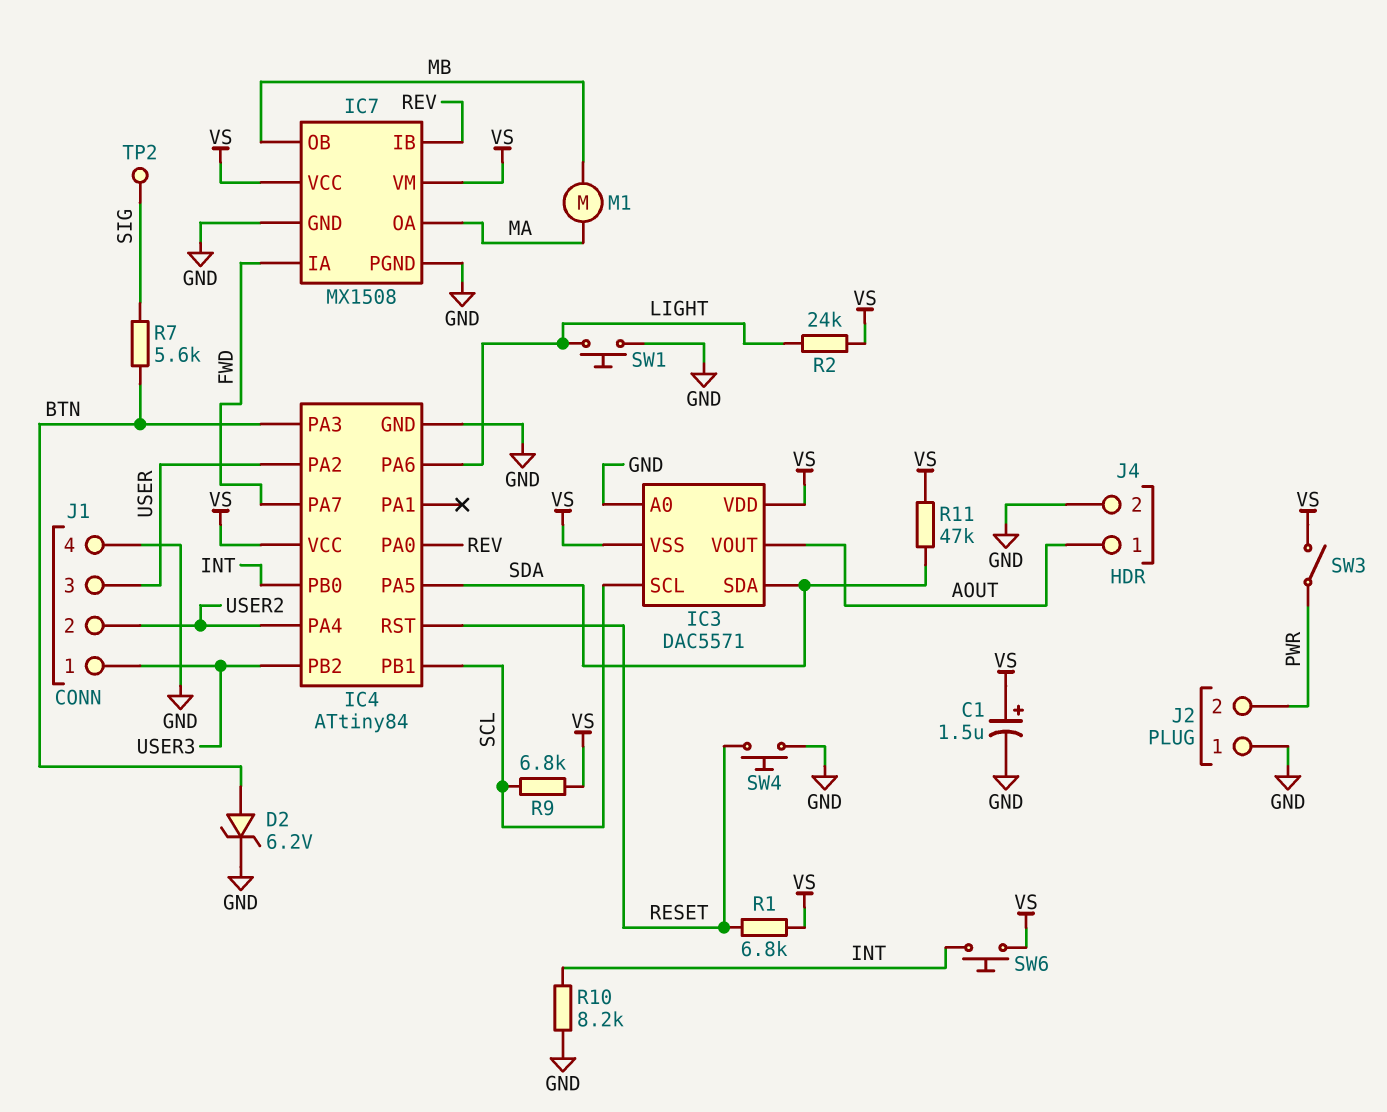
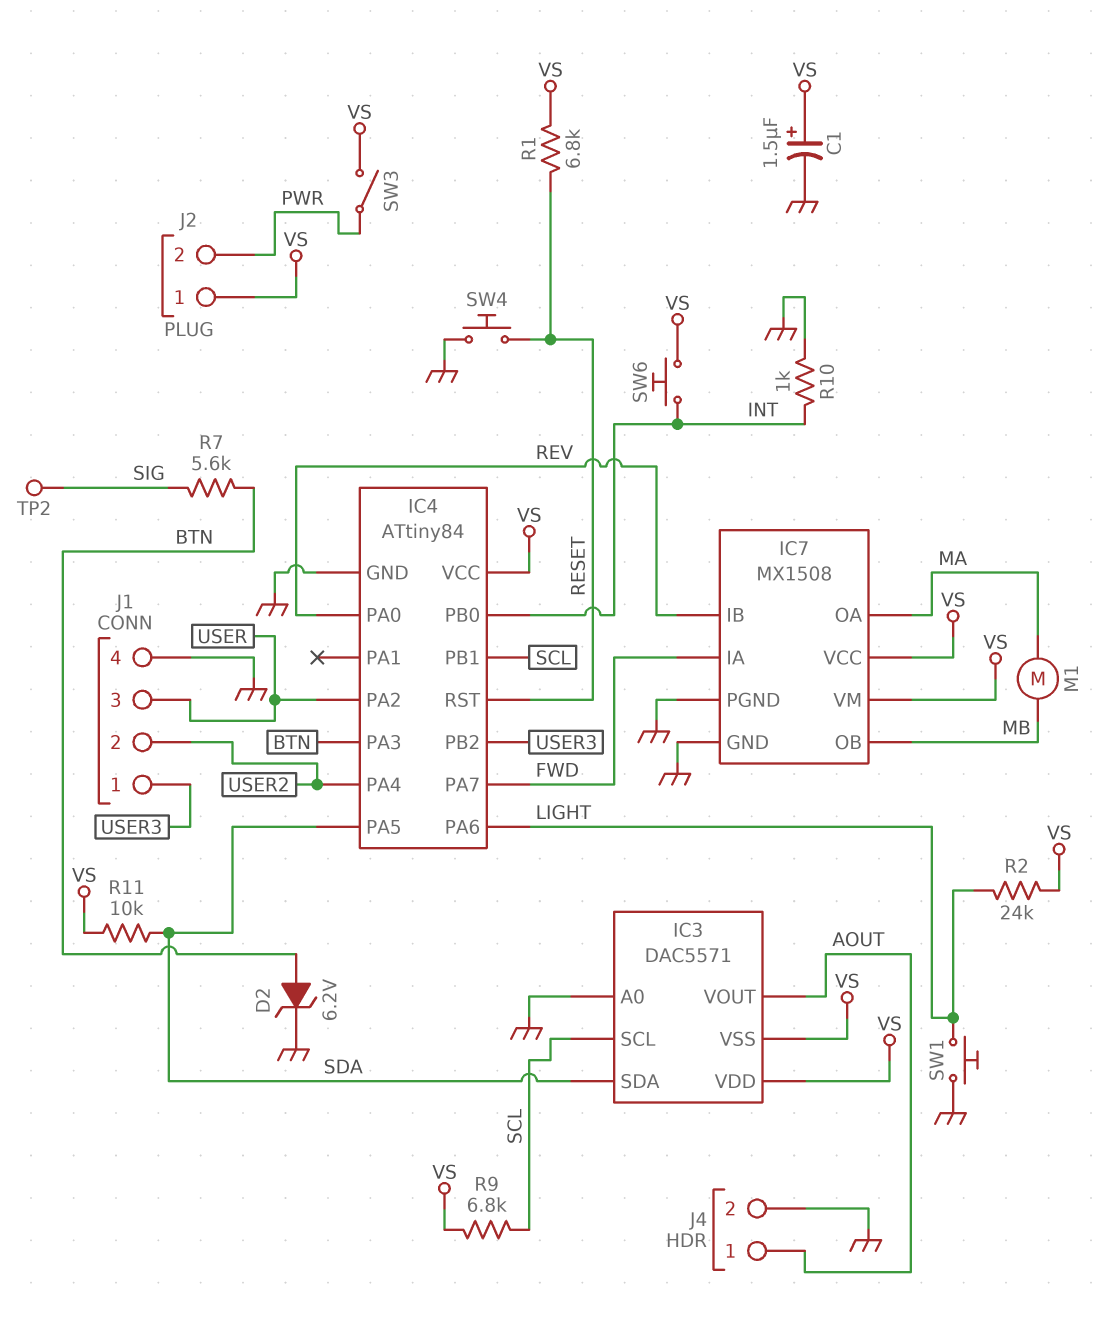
J2 pin 1: GND -> VS
R10: 8.2k (GND, INT) -> 1k (GND, INT)
R11: 47k (SDA, VS) -> 10k (SDA, VS)

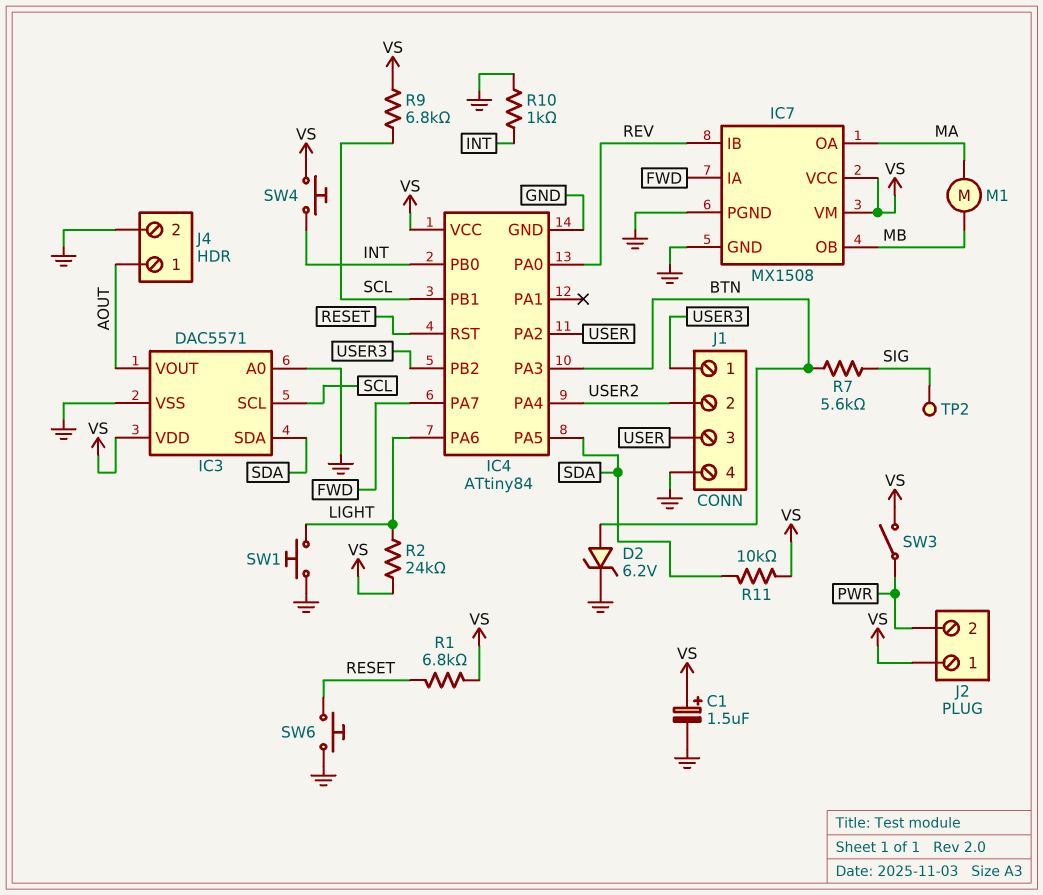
IC3 pin VSS: VS -> GND
SW4: button (GND, RESET) -> button (INT, VS)
SW6: button (INT, VS) -> button (GND, RESET)

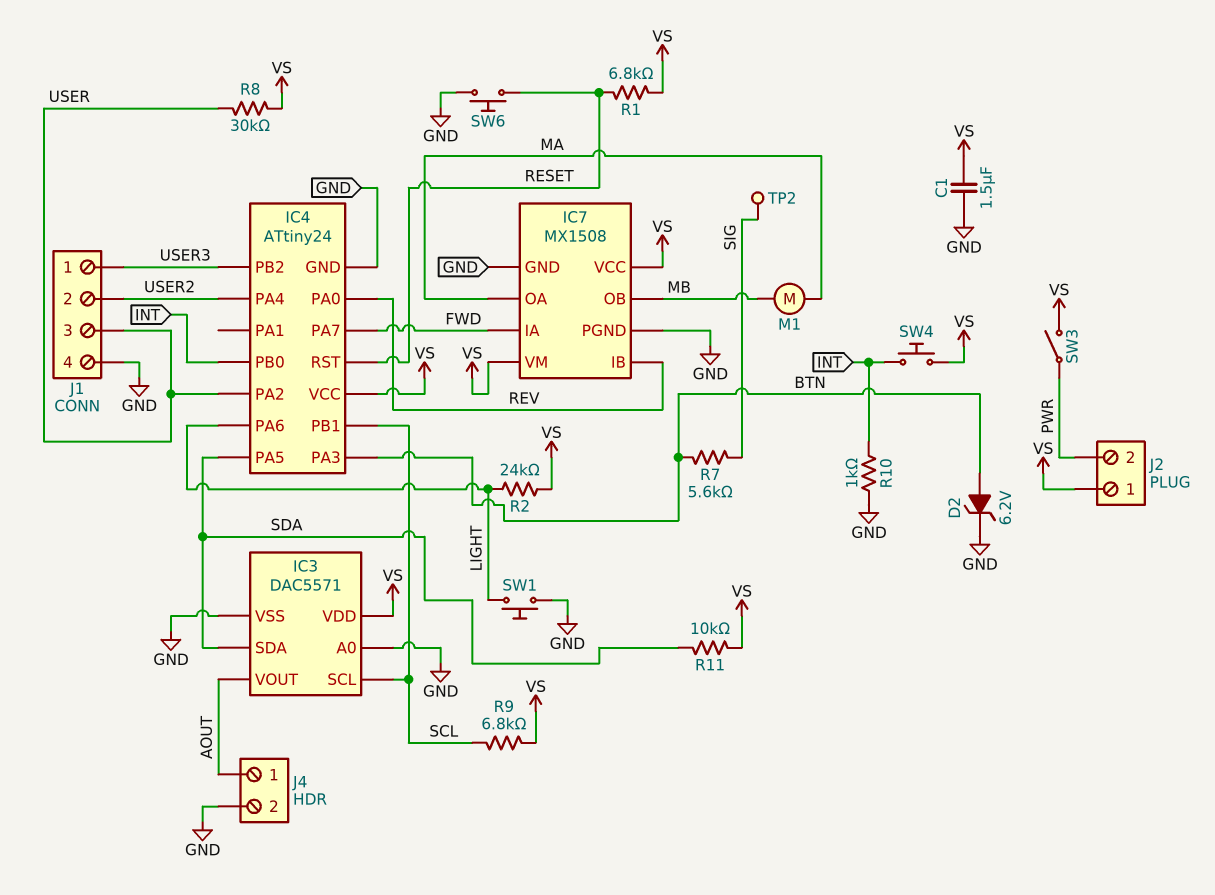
C1: 1.5uF (plus VS, minus GND) -> 1.5uF (GND, VS)
IC4: ATtiny84 -> ATtiny24
R8: none -> 30k (USER, VS)

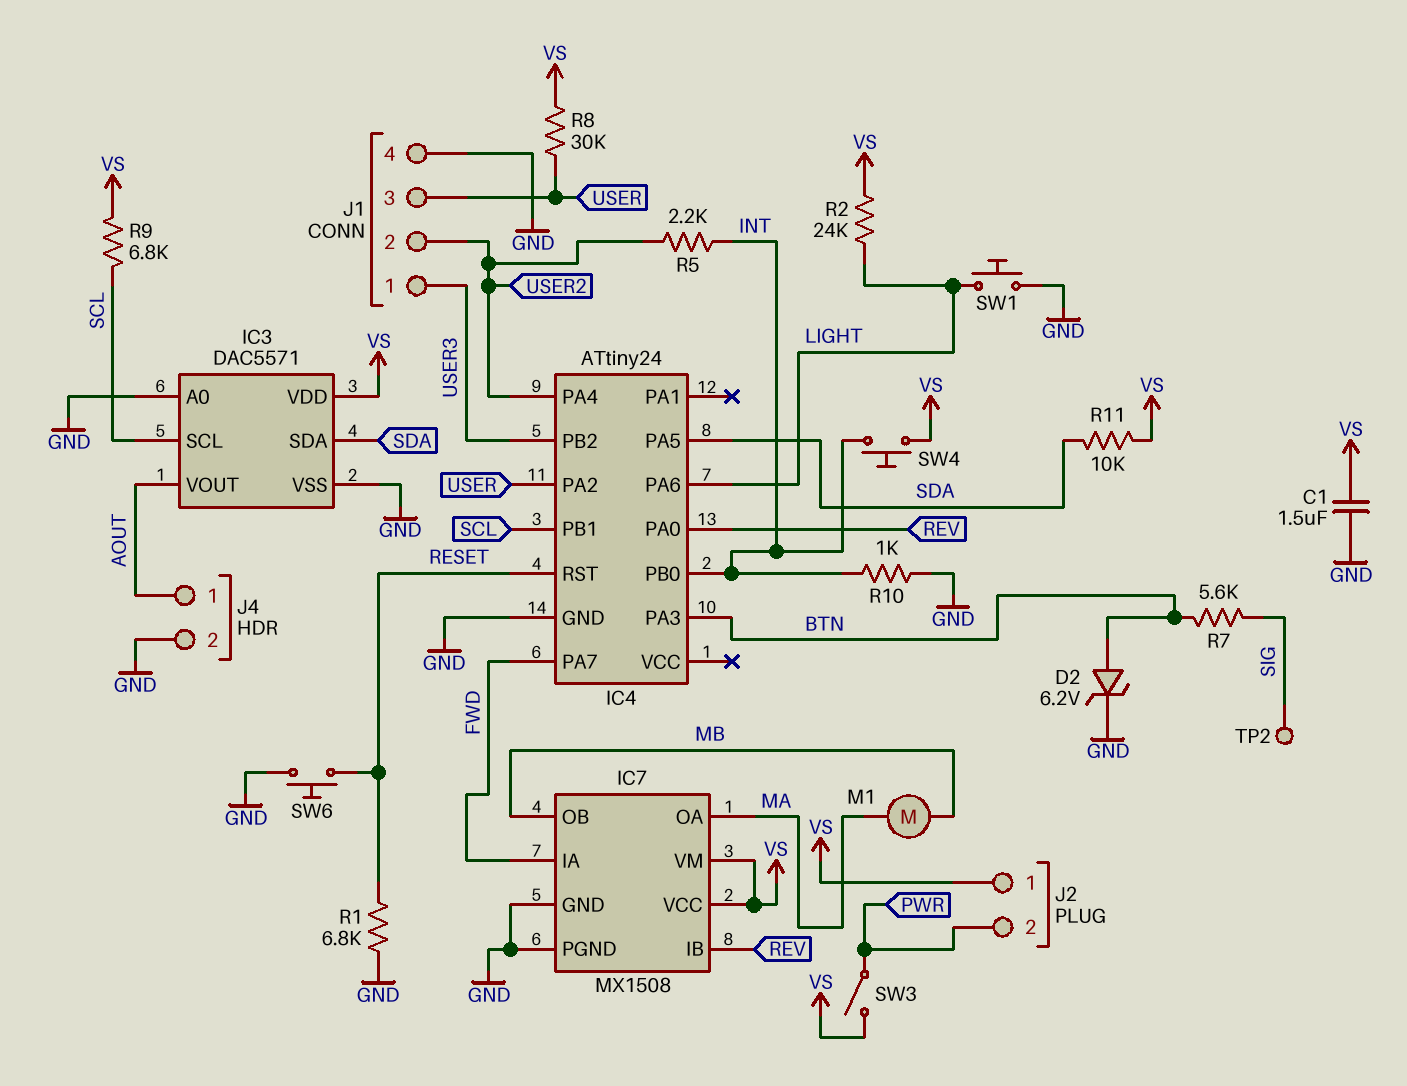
IC4 pin VCC: VS -> none
R1: 6.8k (RESET, VS) -> 6.8k (GND, RESET)
R5: none -> 2.2k (INT, USER2)

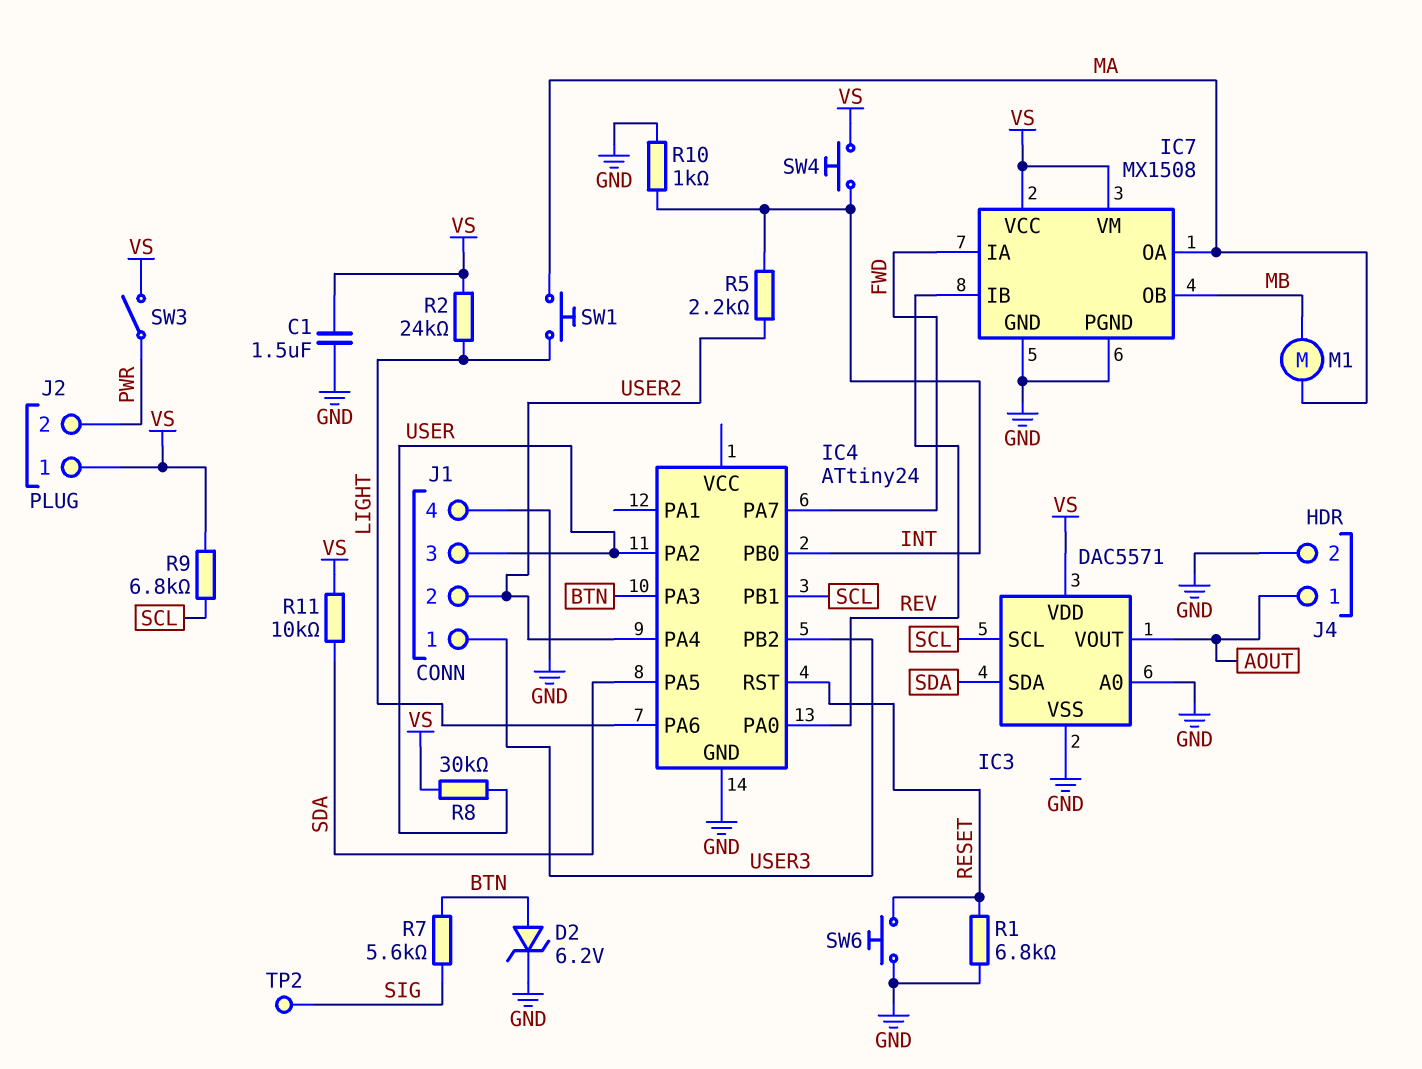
SW1: button (GND, LIGHT) -> button (LIGHT, MA)

